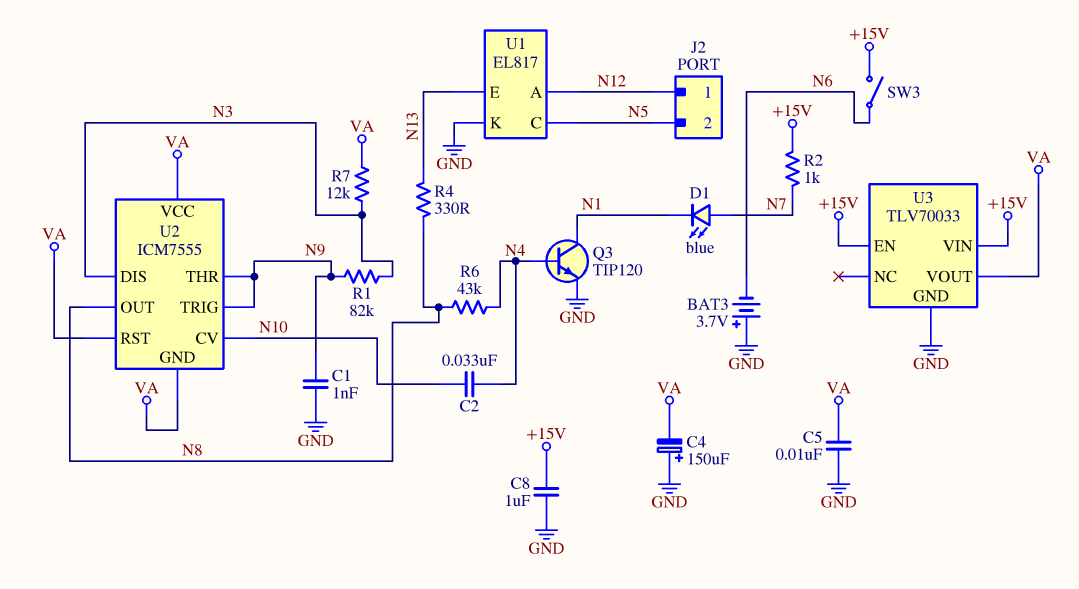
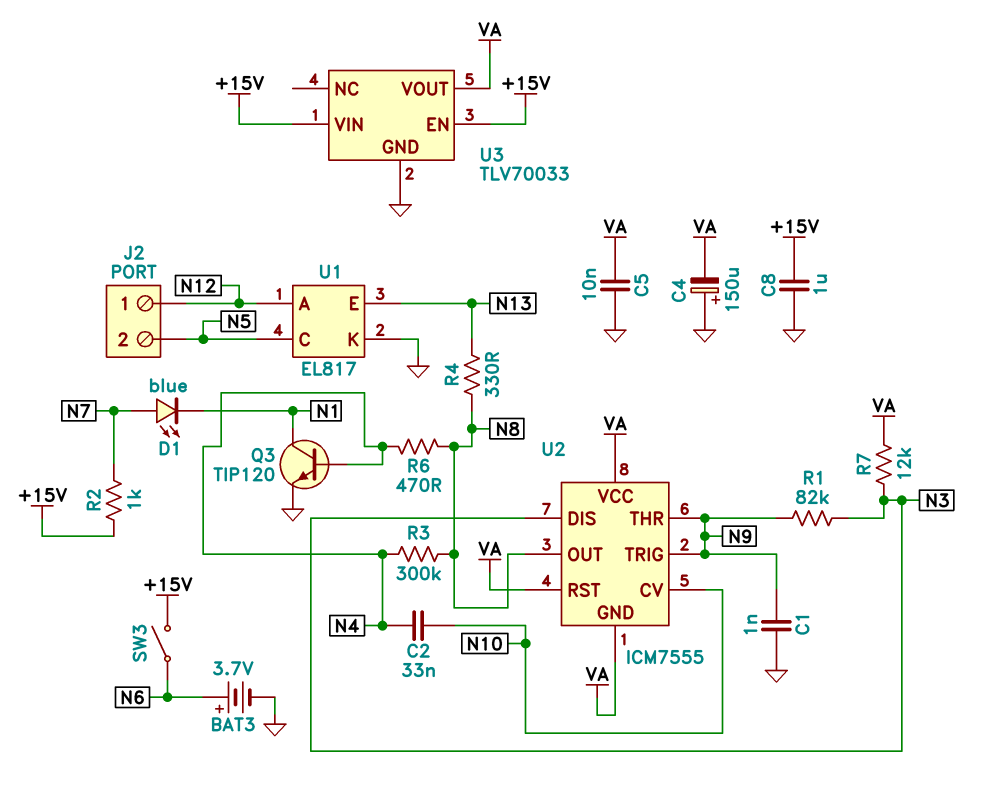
BAT3: 3.7V (plus GND, minus N6) -> 3.7V (plus N6, minus GND)
R3: none -> 300k (N4, N8)
R6: 43k (N4, N8) -> 470 (N4, N8)

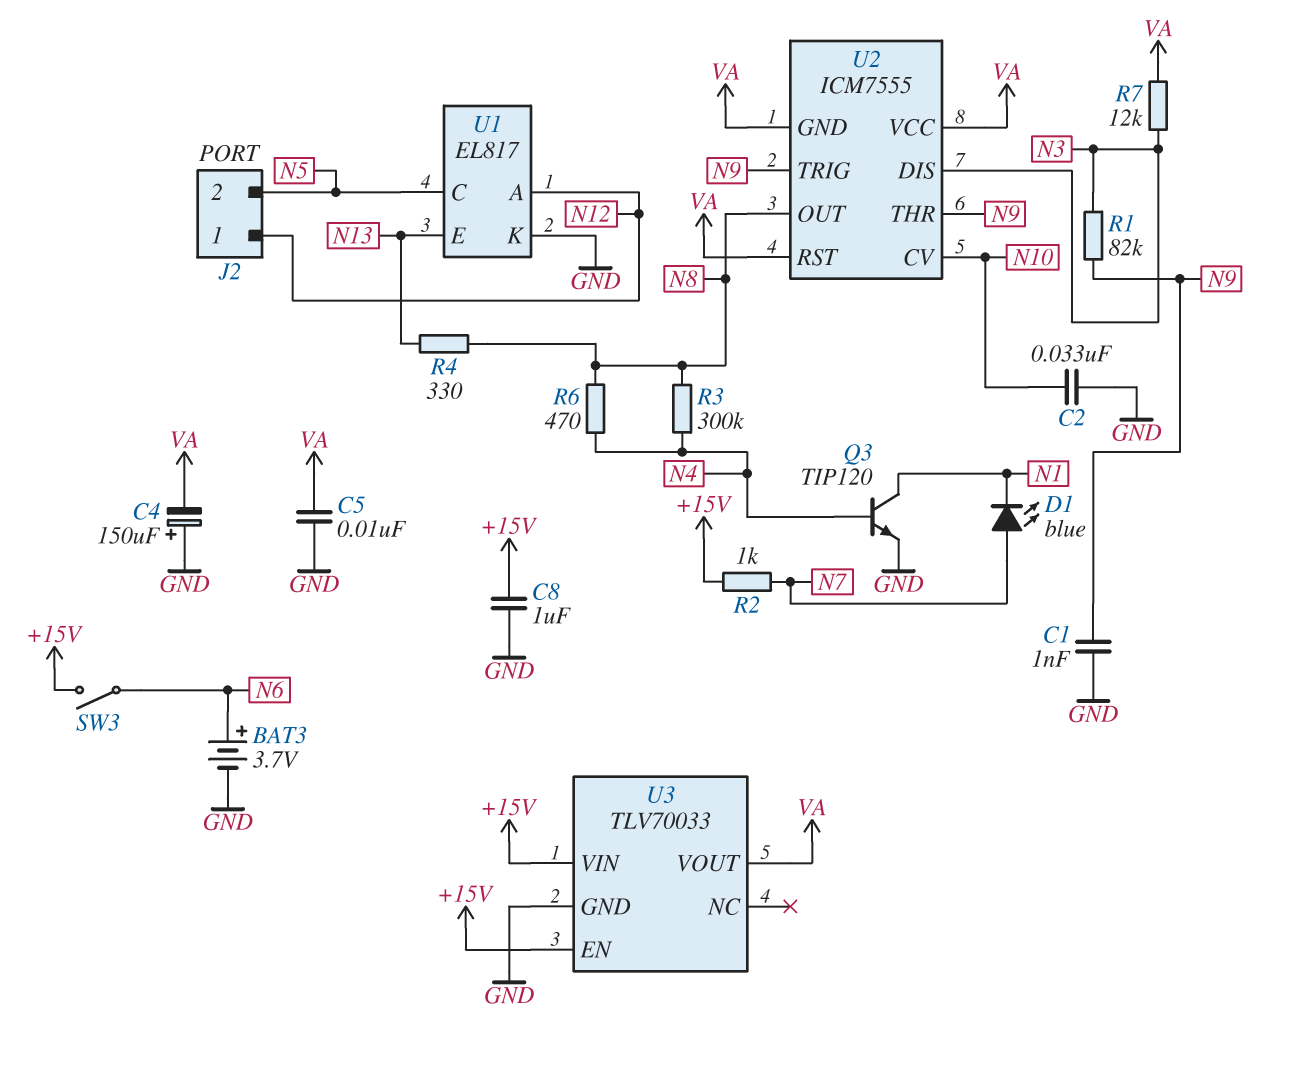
C2: 33nF (N4, N10) -> 33nF (GND, N10)

